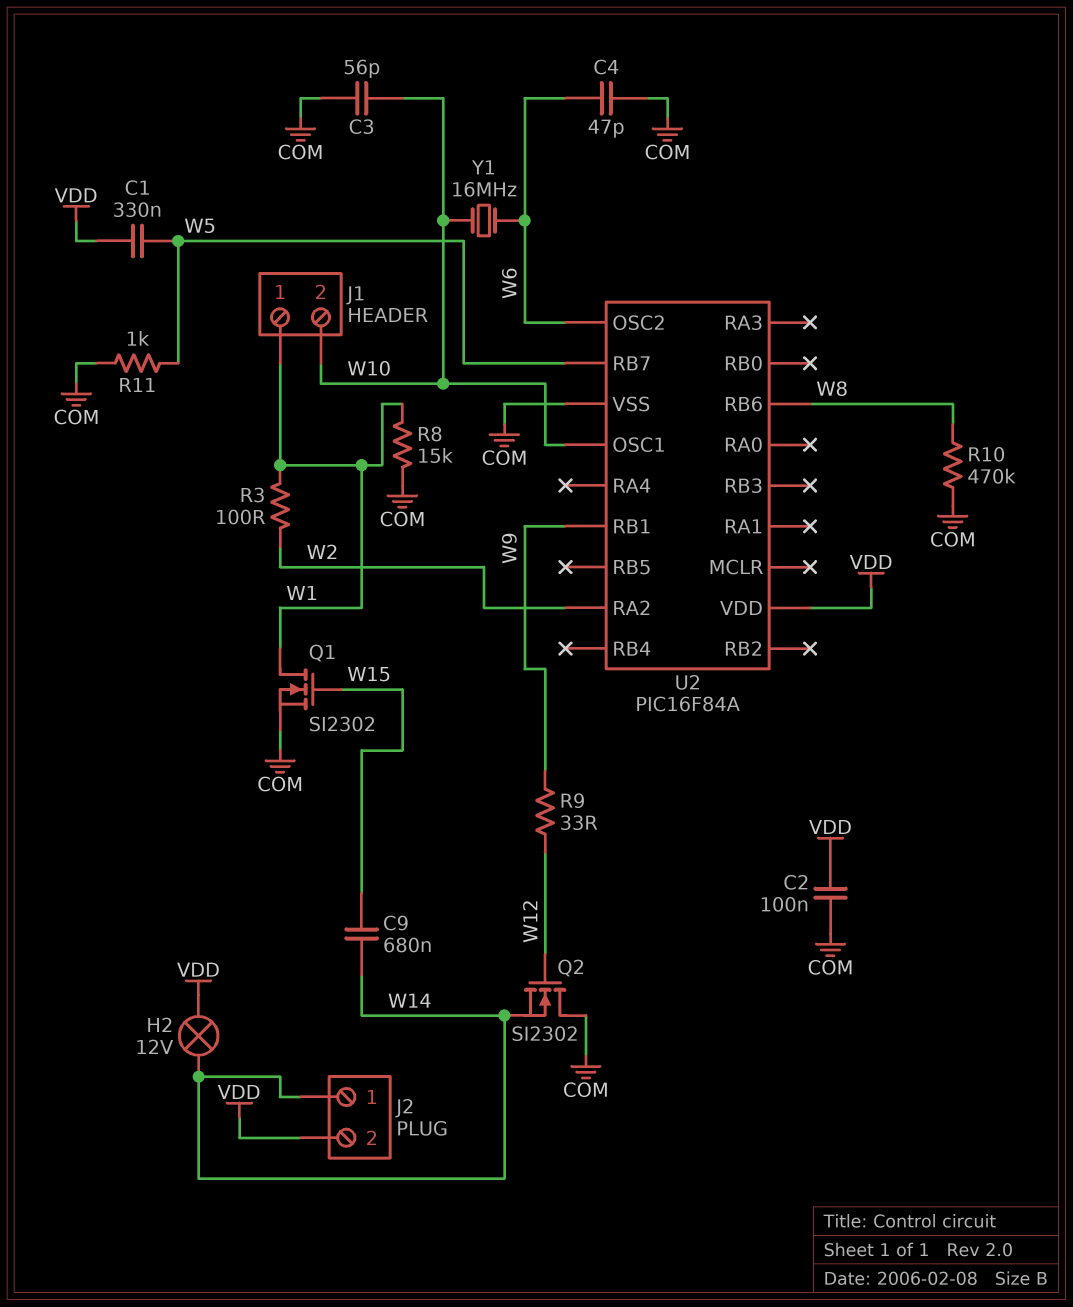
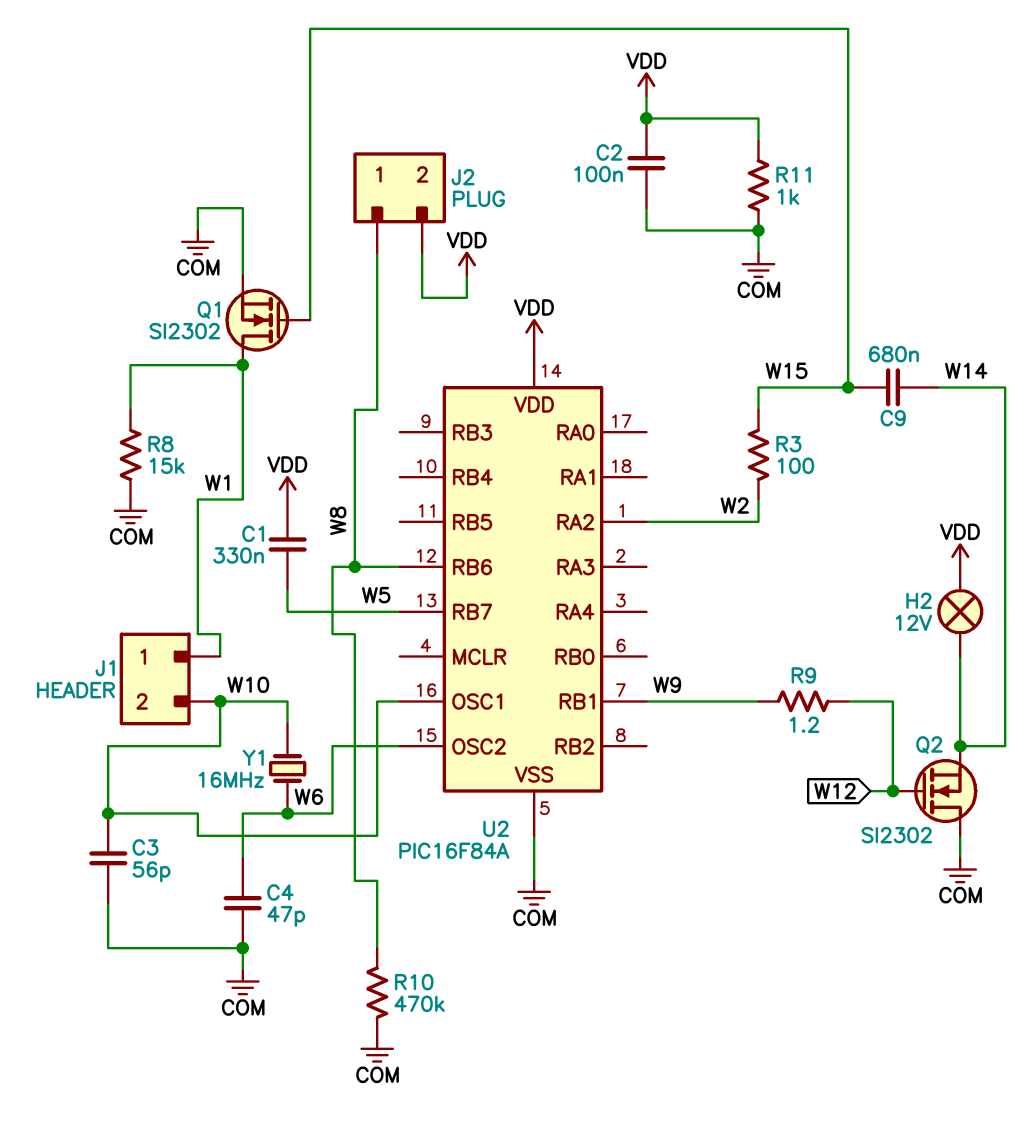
J2 pin 1: W14 -> W8
R3: 100 (W1, W2) -> 100 (W2, W15)
R9: 33 (W9, W12) -> 1.2 (W9, W12)
R11: 1k (COM, W5) -> 1k (COM, VDD)

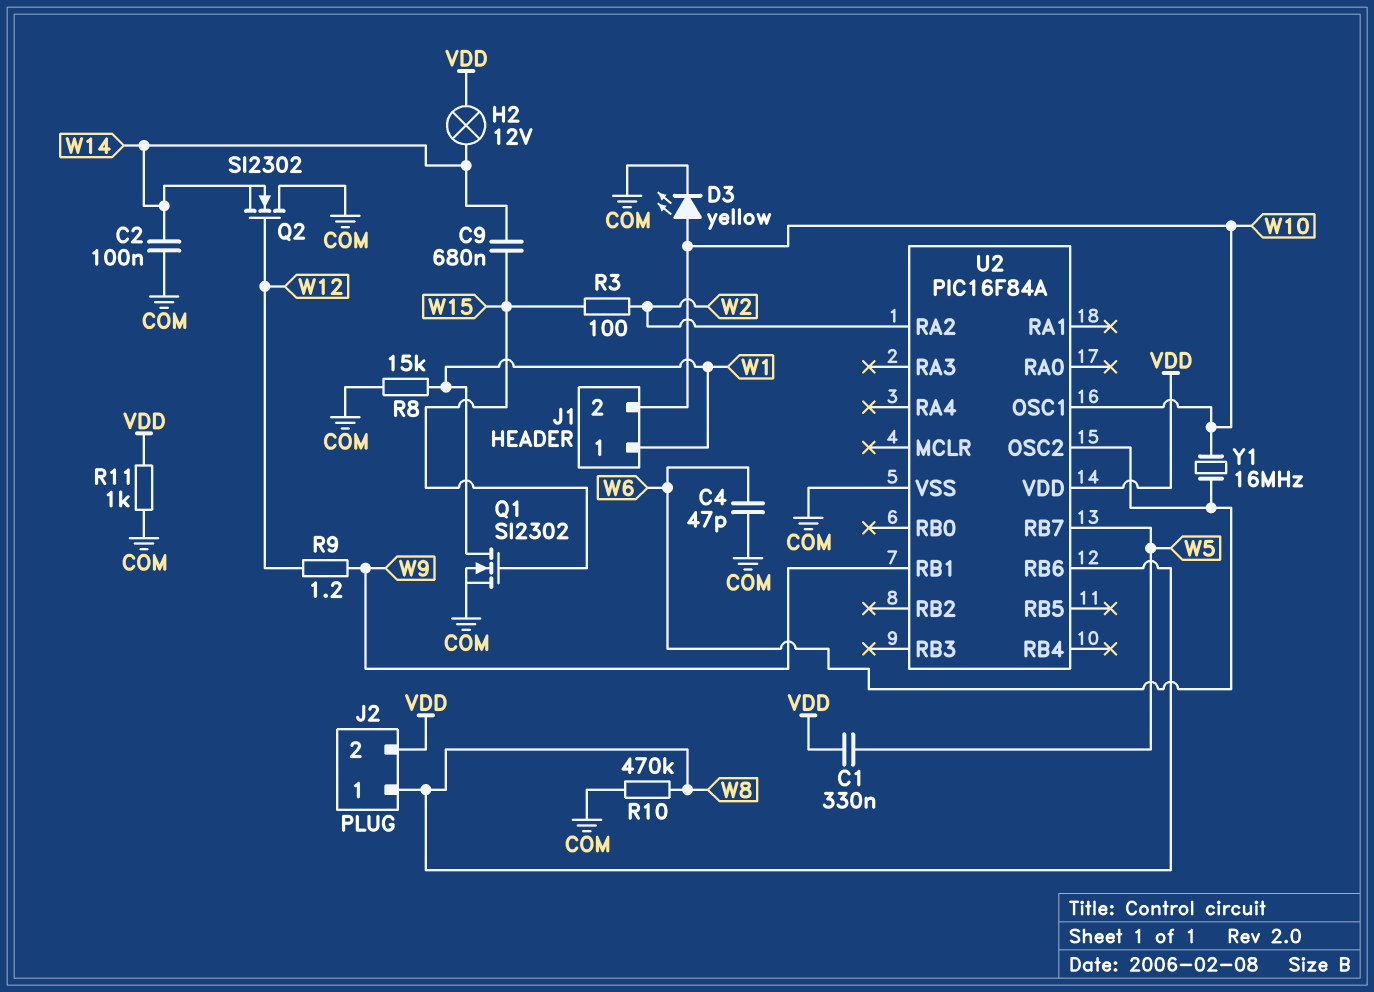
C2: 100nF (COM, VDD) -> 100nF (COM, W14)
C3: 56pF (COM, W10) -> none
D3: none -> LED yellow (A W10, K COM)

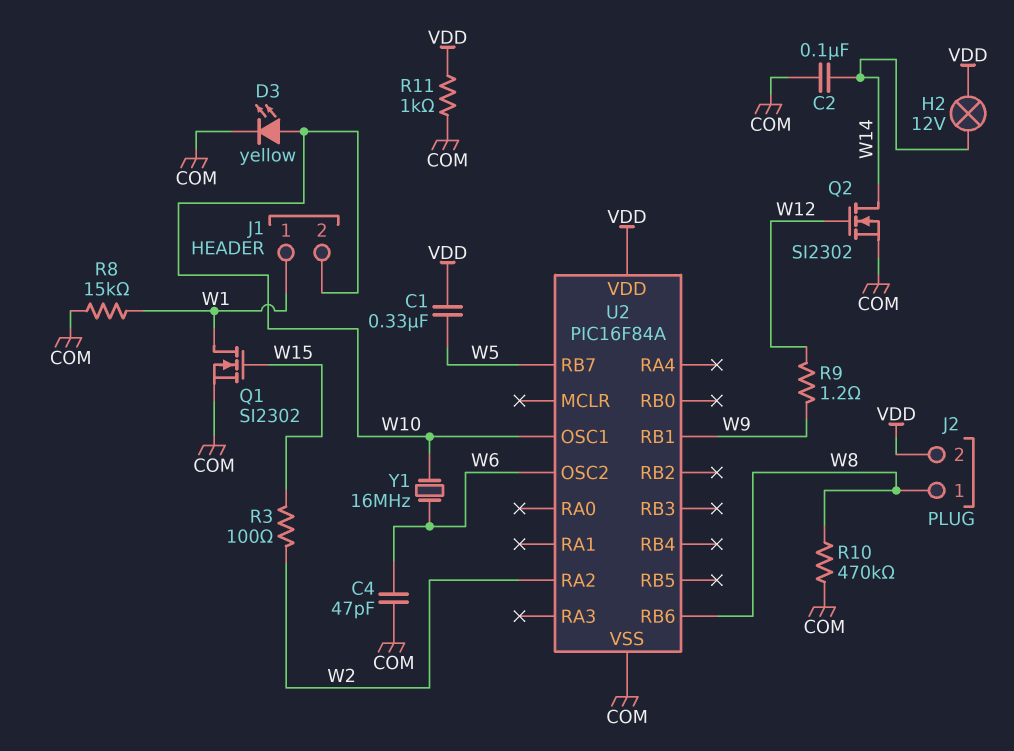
C9: 680nF (W14, W15) -> none
Q2: NMOS SI2302 (G W12, D COM, S W14) -> NMOS SI2302 (G W12, D W14, S COM)

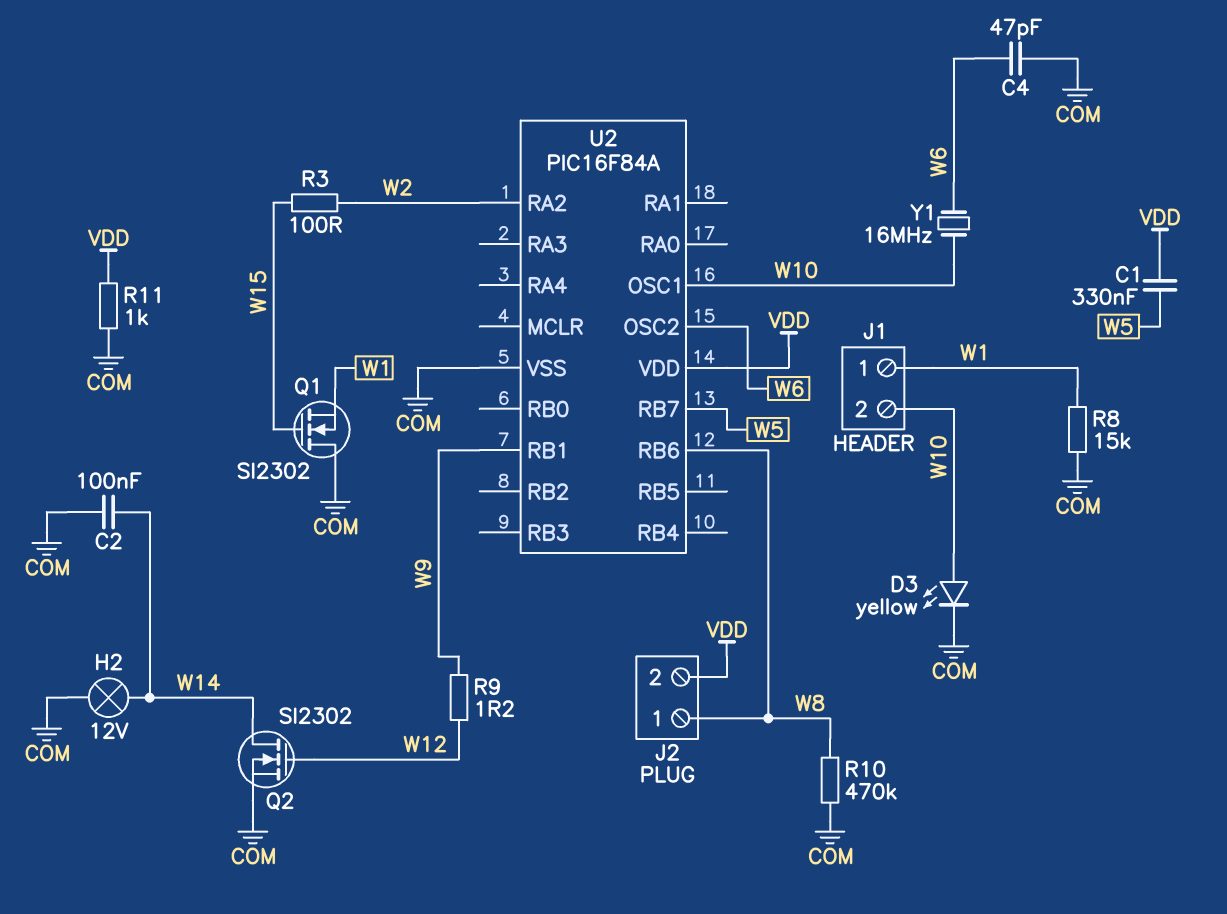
H2: lamp 12V (VDD, W14) -> lamp 12V (COM, W14)
Q1: NMOS SI2302 (G W15, D W1, S COM) -> NMOS SI2302 (G W15, D COM, S W1)

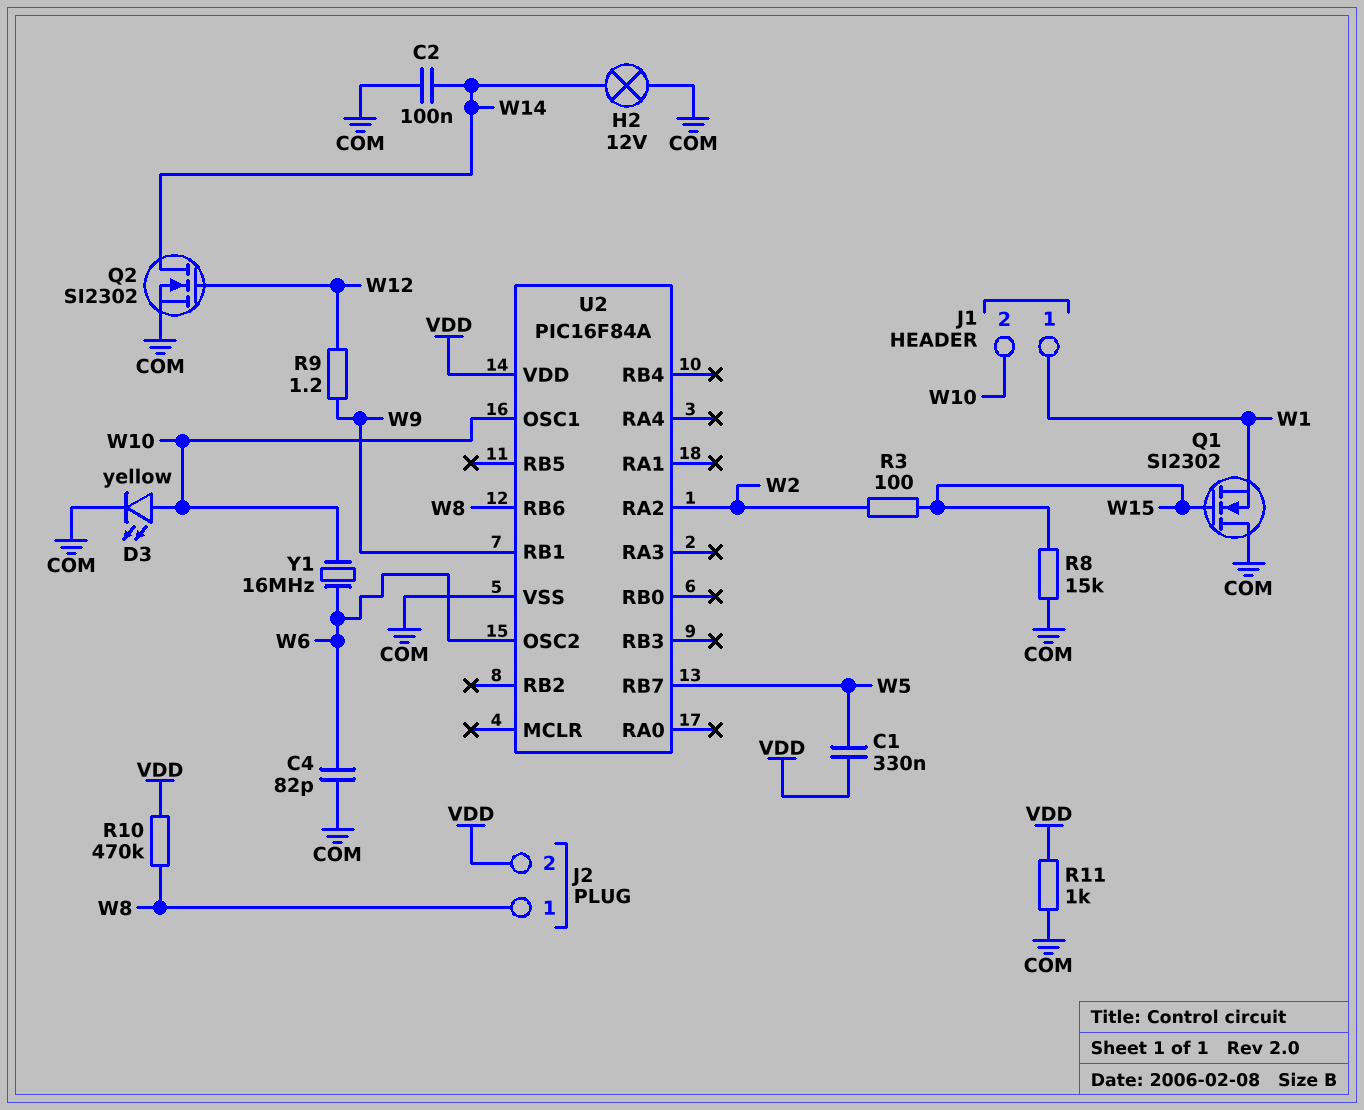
C4: 47pF (COM, W6) -> 82pF (COM, W6)
R8: 15k (COM, W1) -> 15k (COM, W15)
R10: 470k (COM, W8) -> 470k (VDD, W8)

